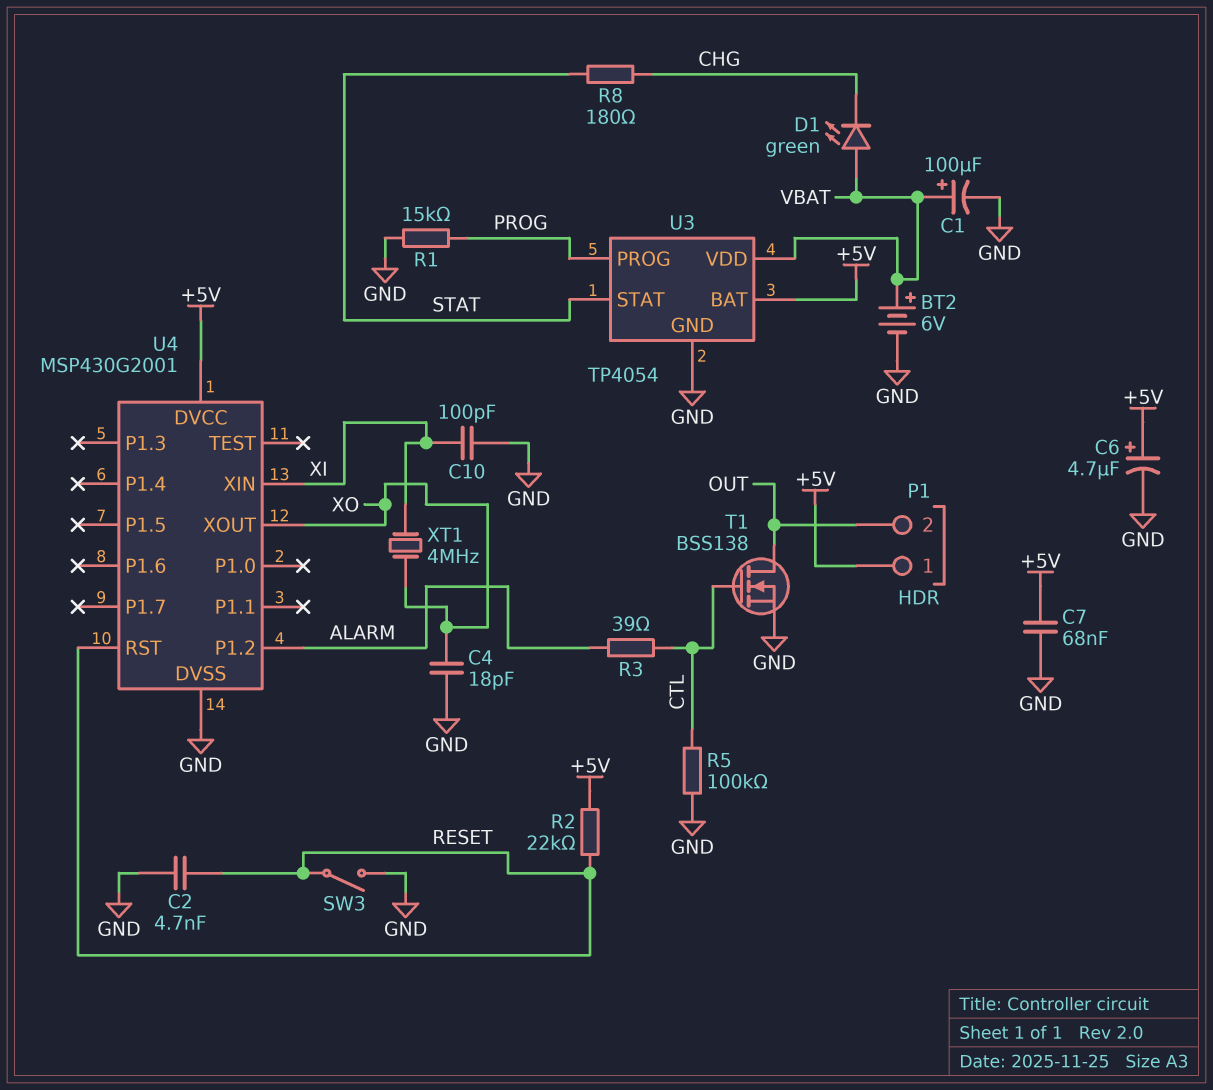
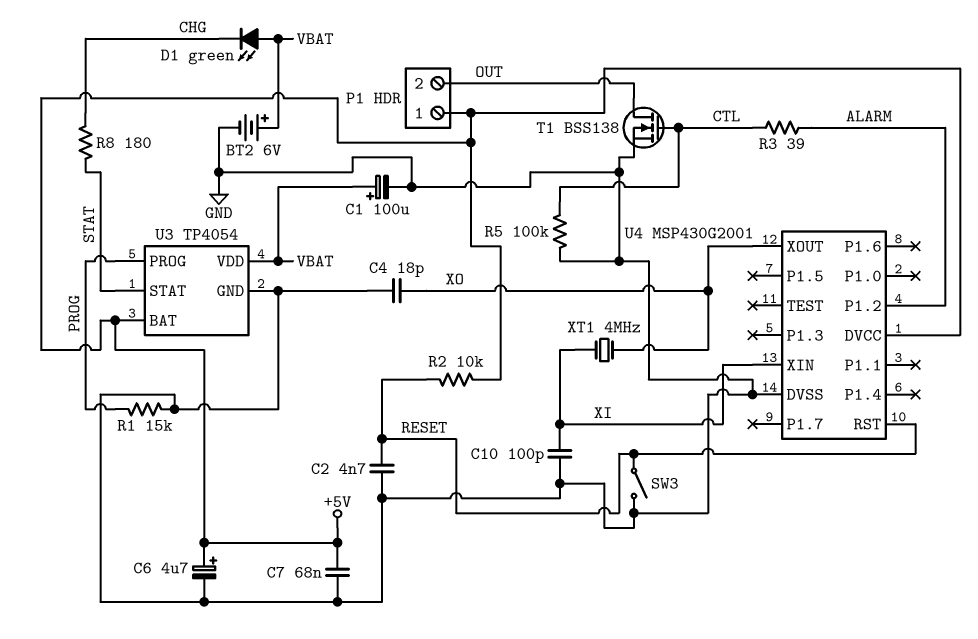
R2: 22k (+5V, RESET) -> 10k (+5V, RESET)

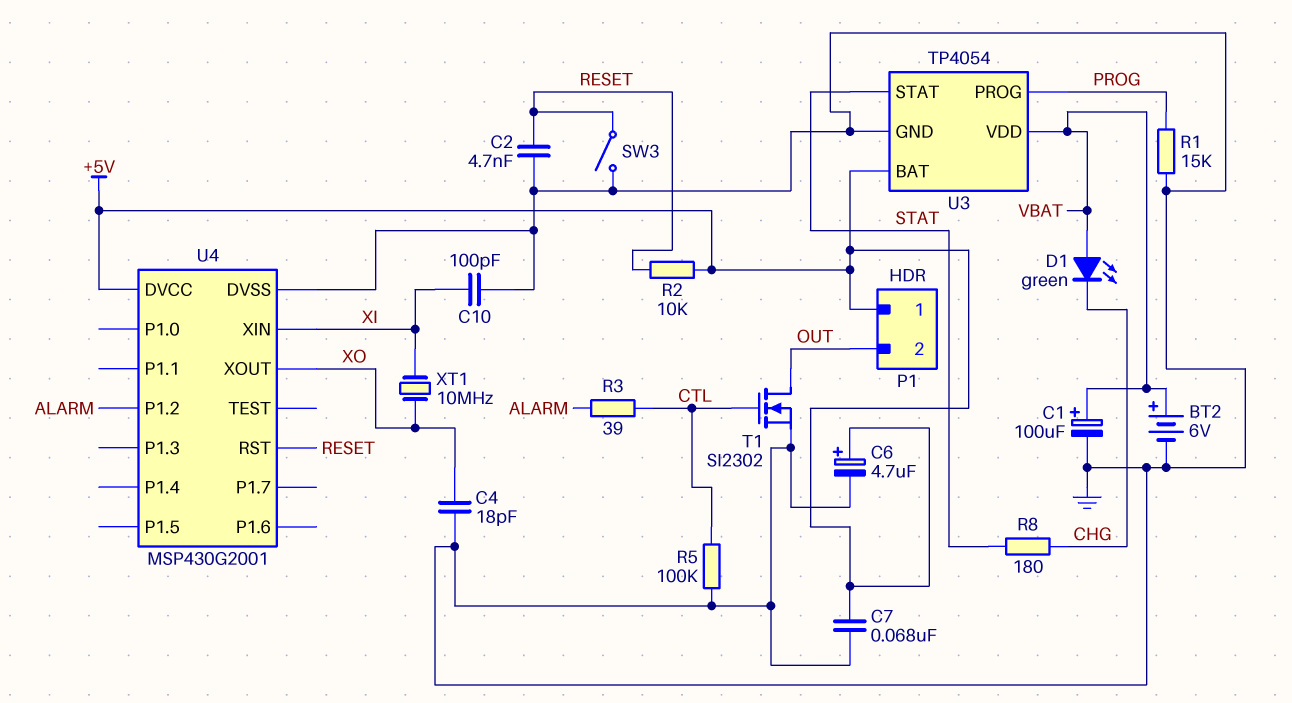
T1: NMOS BSS138 (G CTL, D OUT, S GND) -> NMOS SI2302 (G CTL, D OUT, S GND)
XT1: 4MHz (XI, XO) -> 10MHz (XI, XO)

